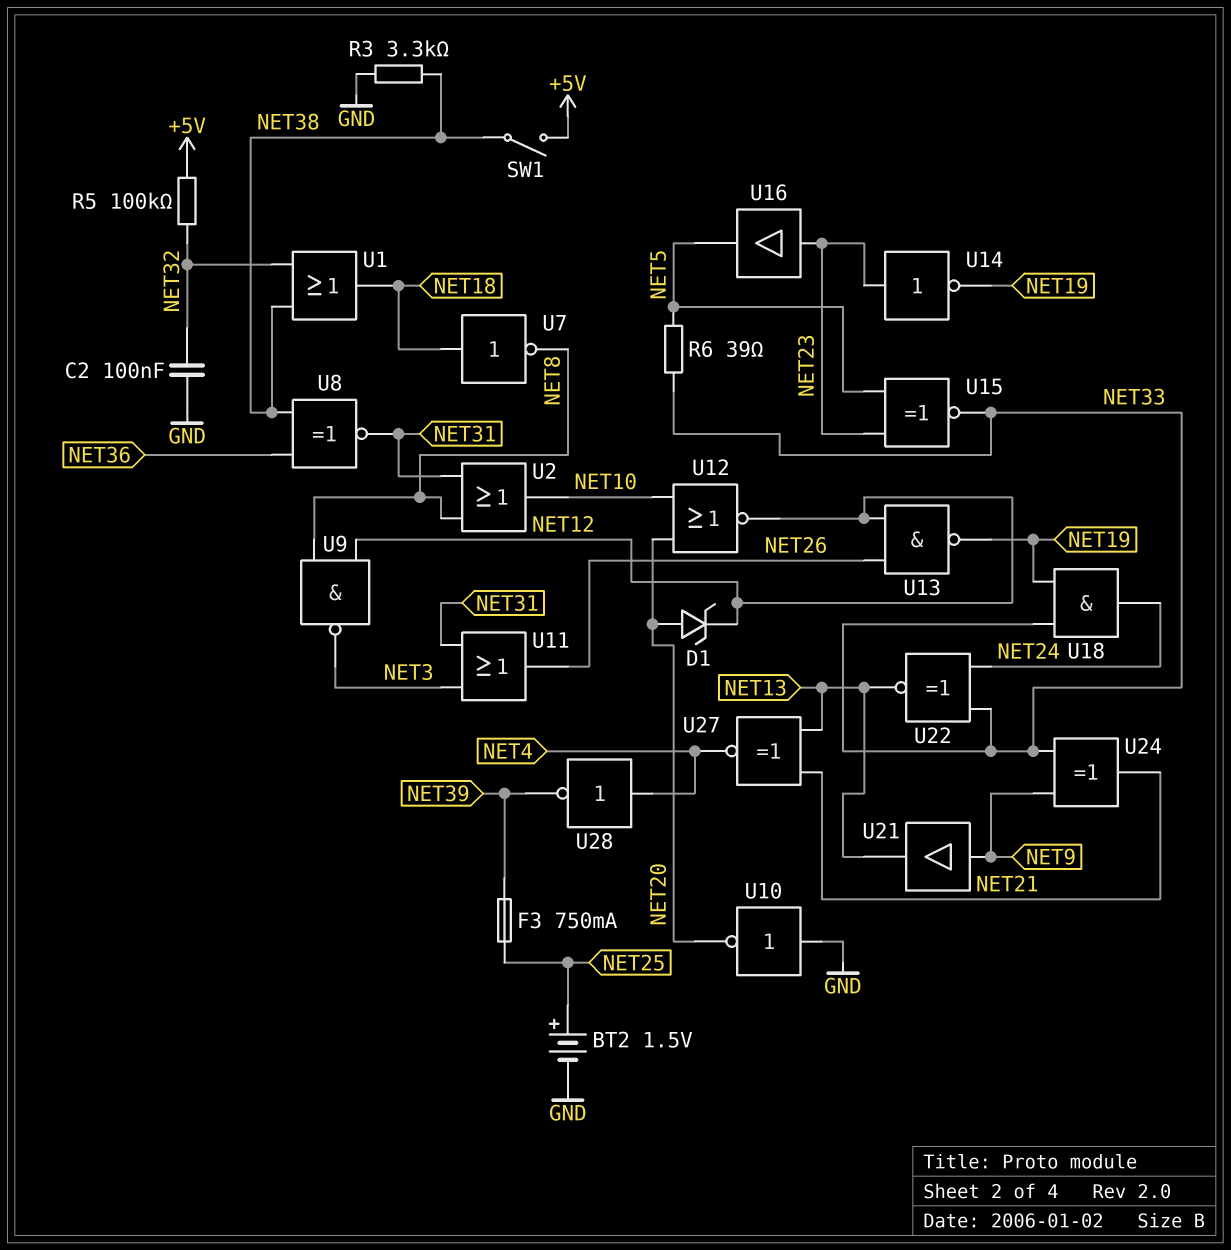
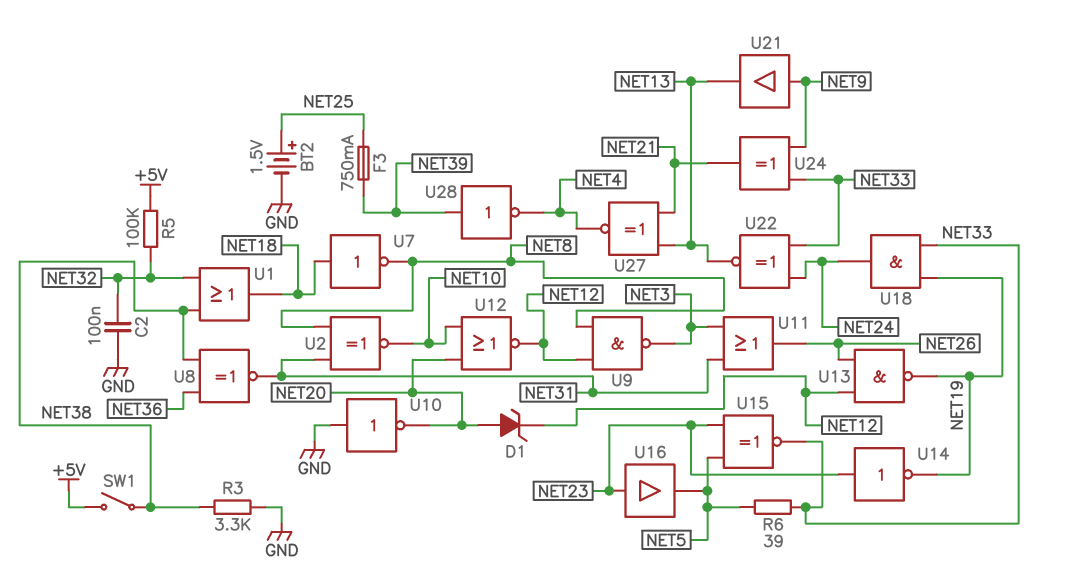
U2: OR (in NET8, in NET31, out NET10) -> XNOR (in NET8, in NET31, out NET10)
U28: NOT (in NET4, out NET39) -> NOT (in NET39, out NET4)

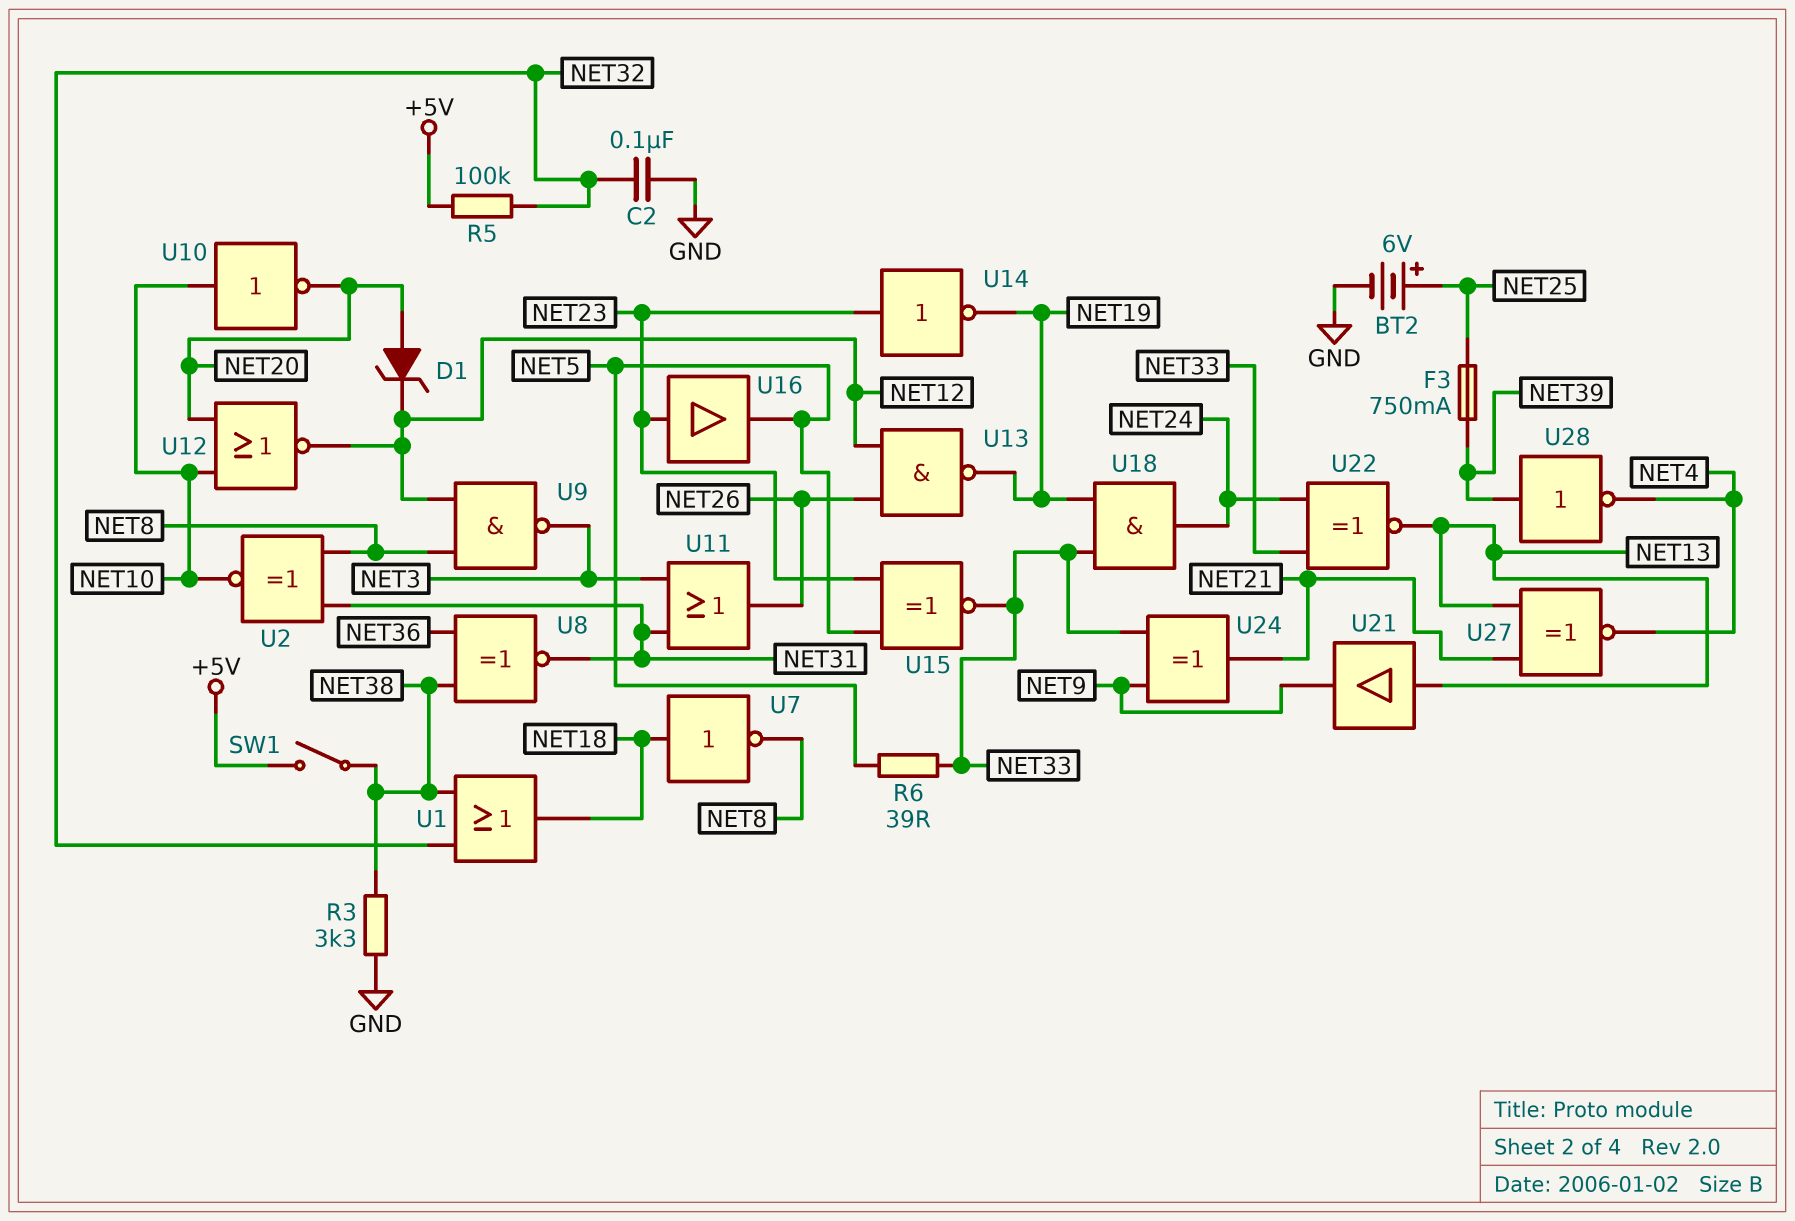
BT2: 1.5V (plus NET25, minus GND) -> 6V (plus NET25, minus GND)
U10: NOT (in GND, out NET20) -> NOT (in NET10, out NET20)
U21: buffer (in NET9, out NET13) -> buffer (in NET13, out NET9)

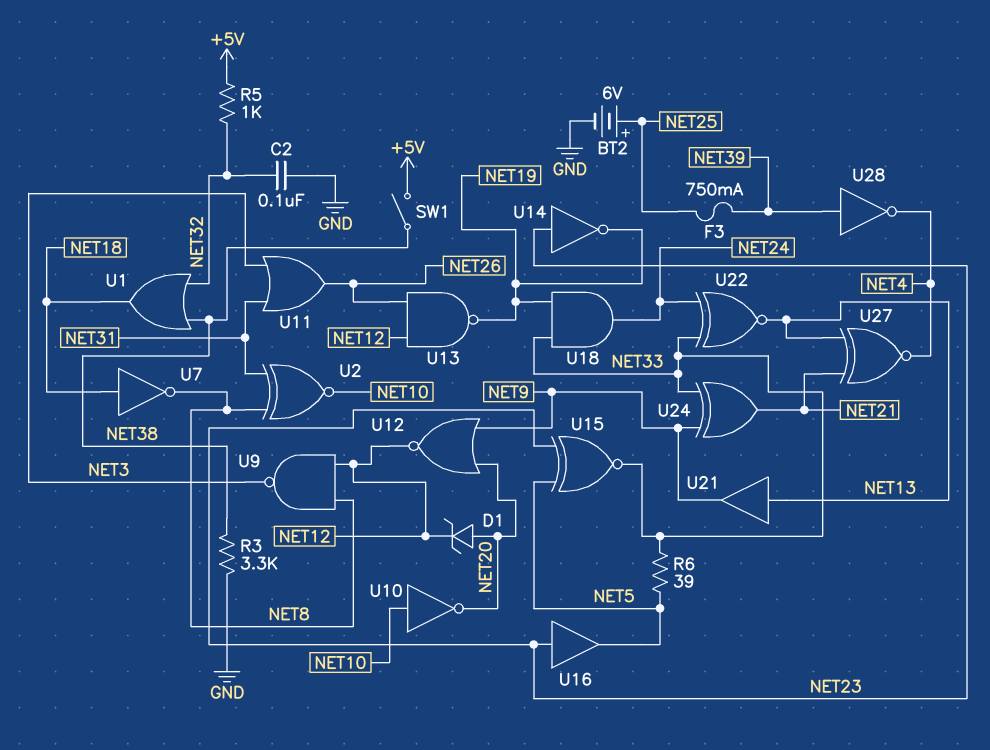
R5: 100k (+5V, NET32) -> 1k (+5V, NET32)
U8: XNOR (in NET36, in NET38, out NET31) -> none
U12: NOR (in NET10, in NET20, out NET12) -> NOR (in NET9, in NET20, out NET12)

